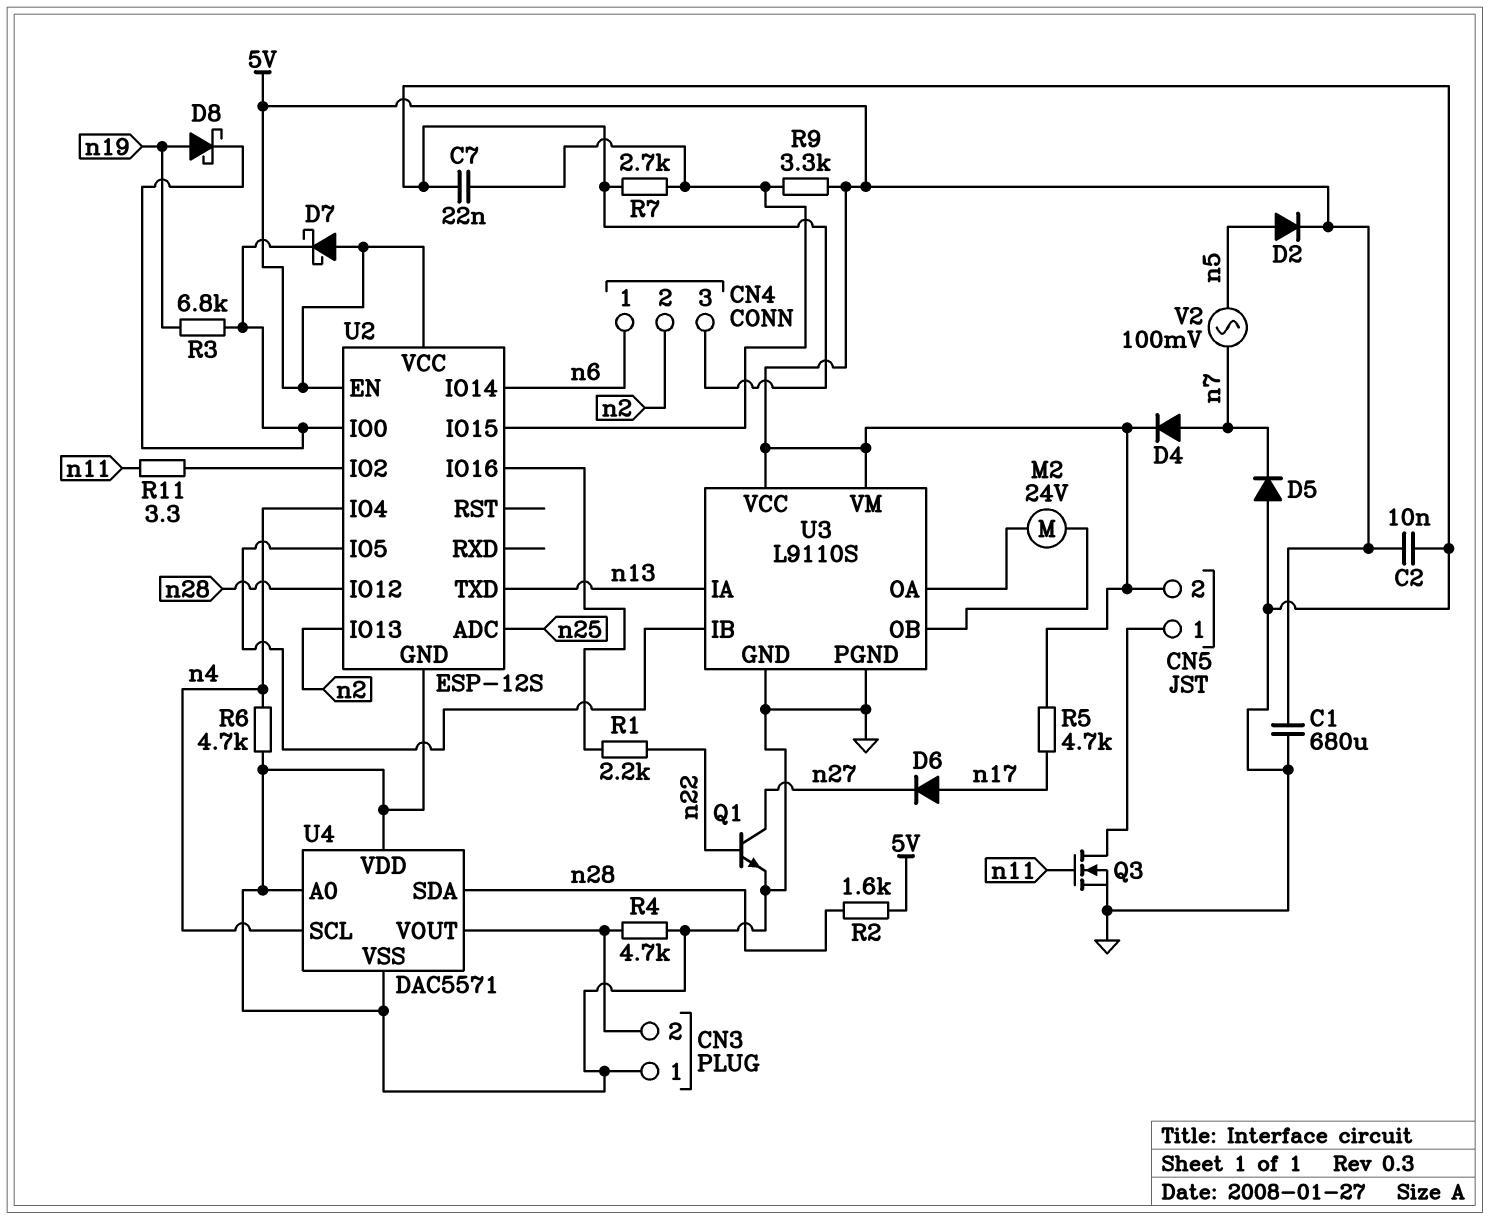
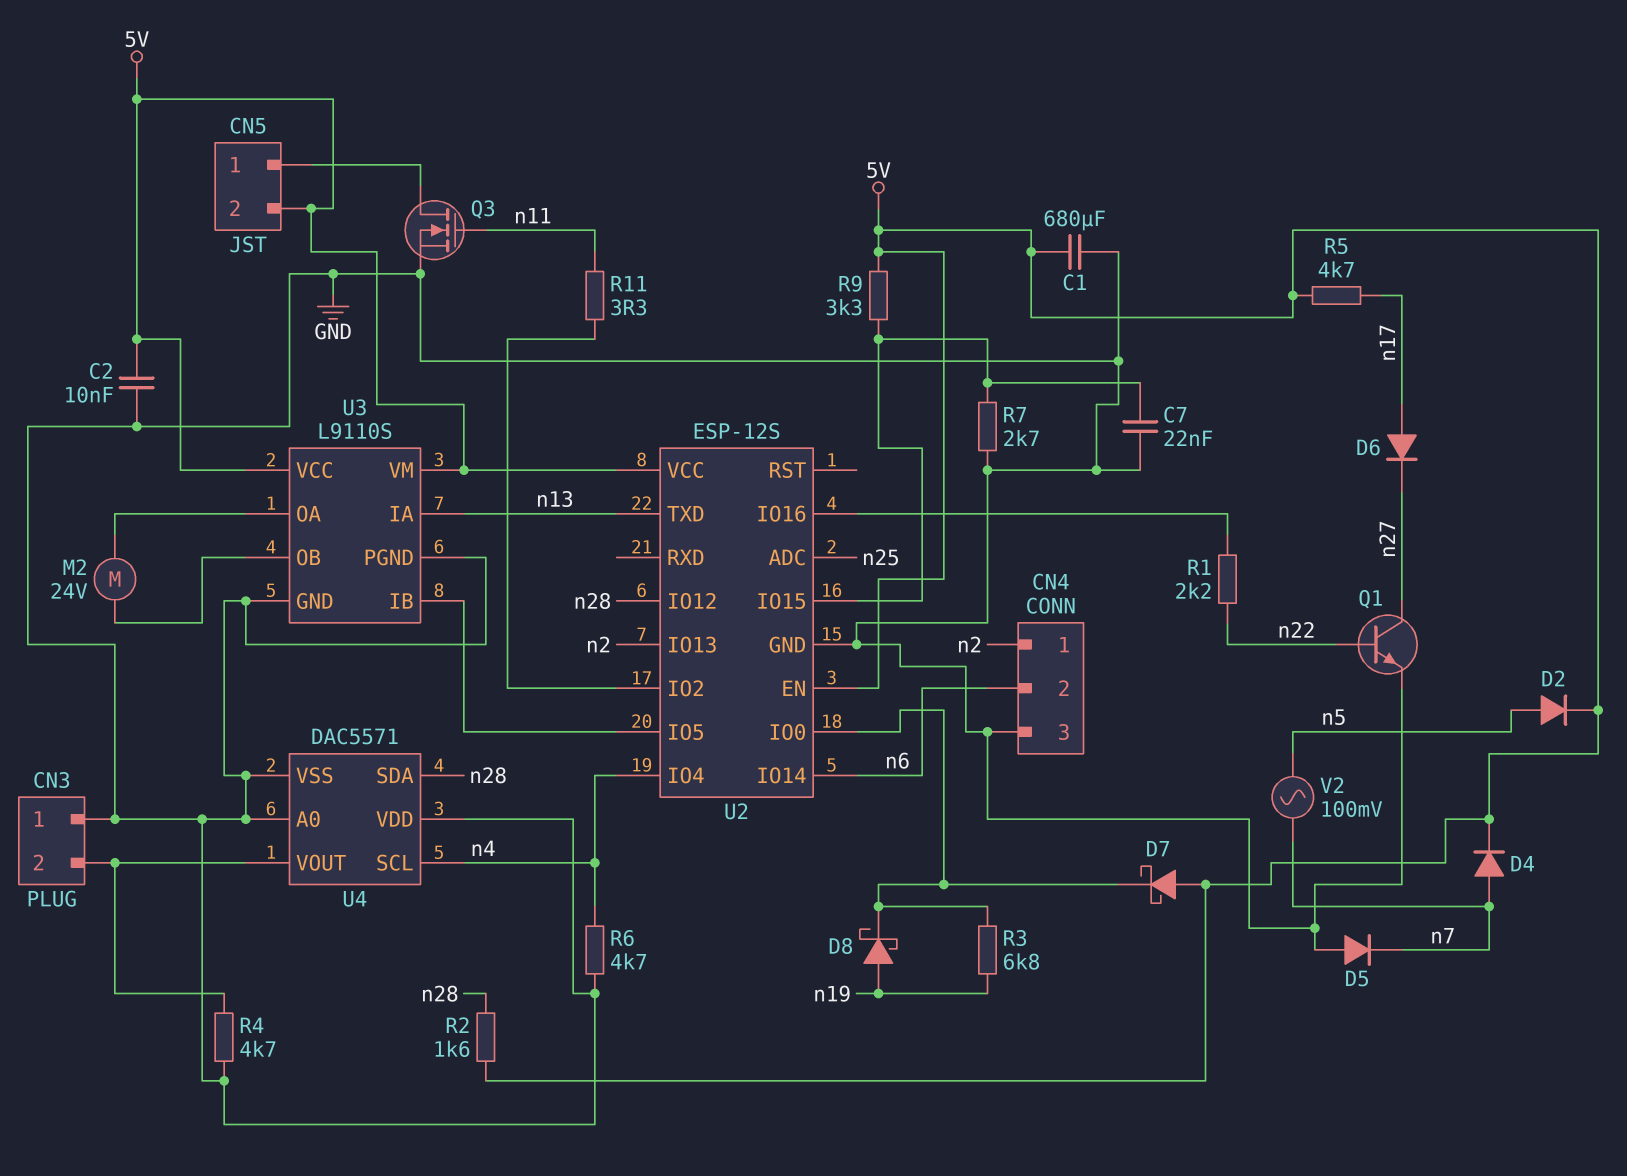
CN4 pin 1: n6 -> n2
CN4 pin 2: n2 -> n6

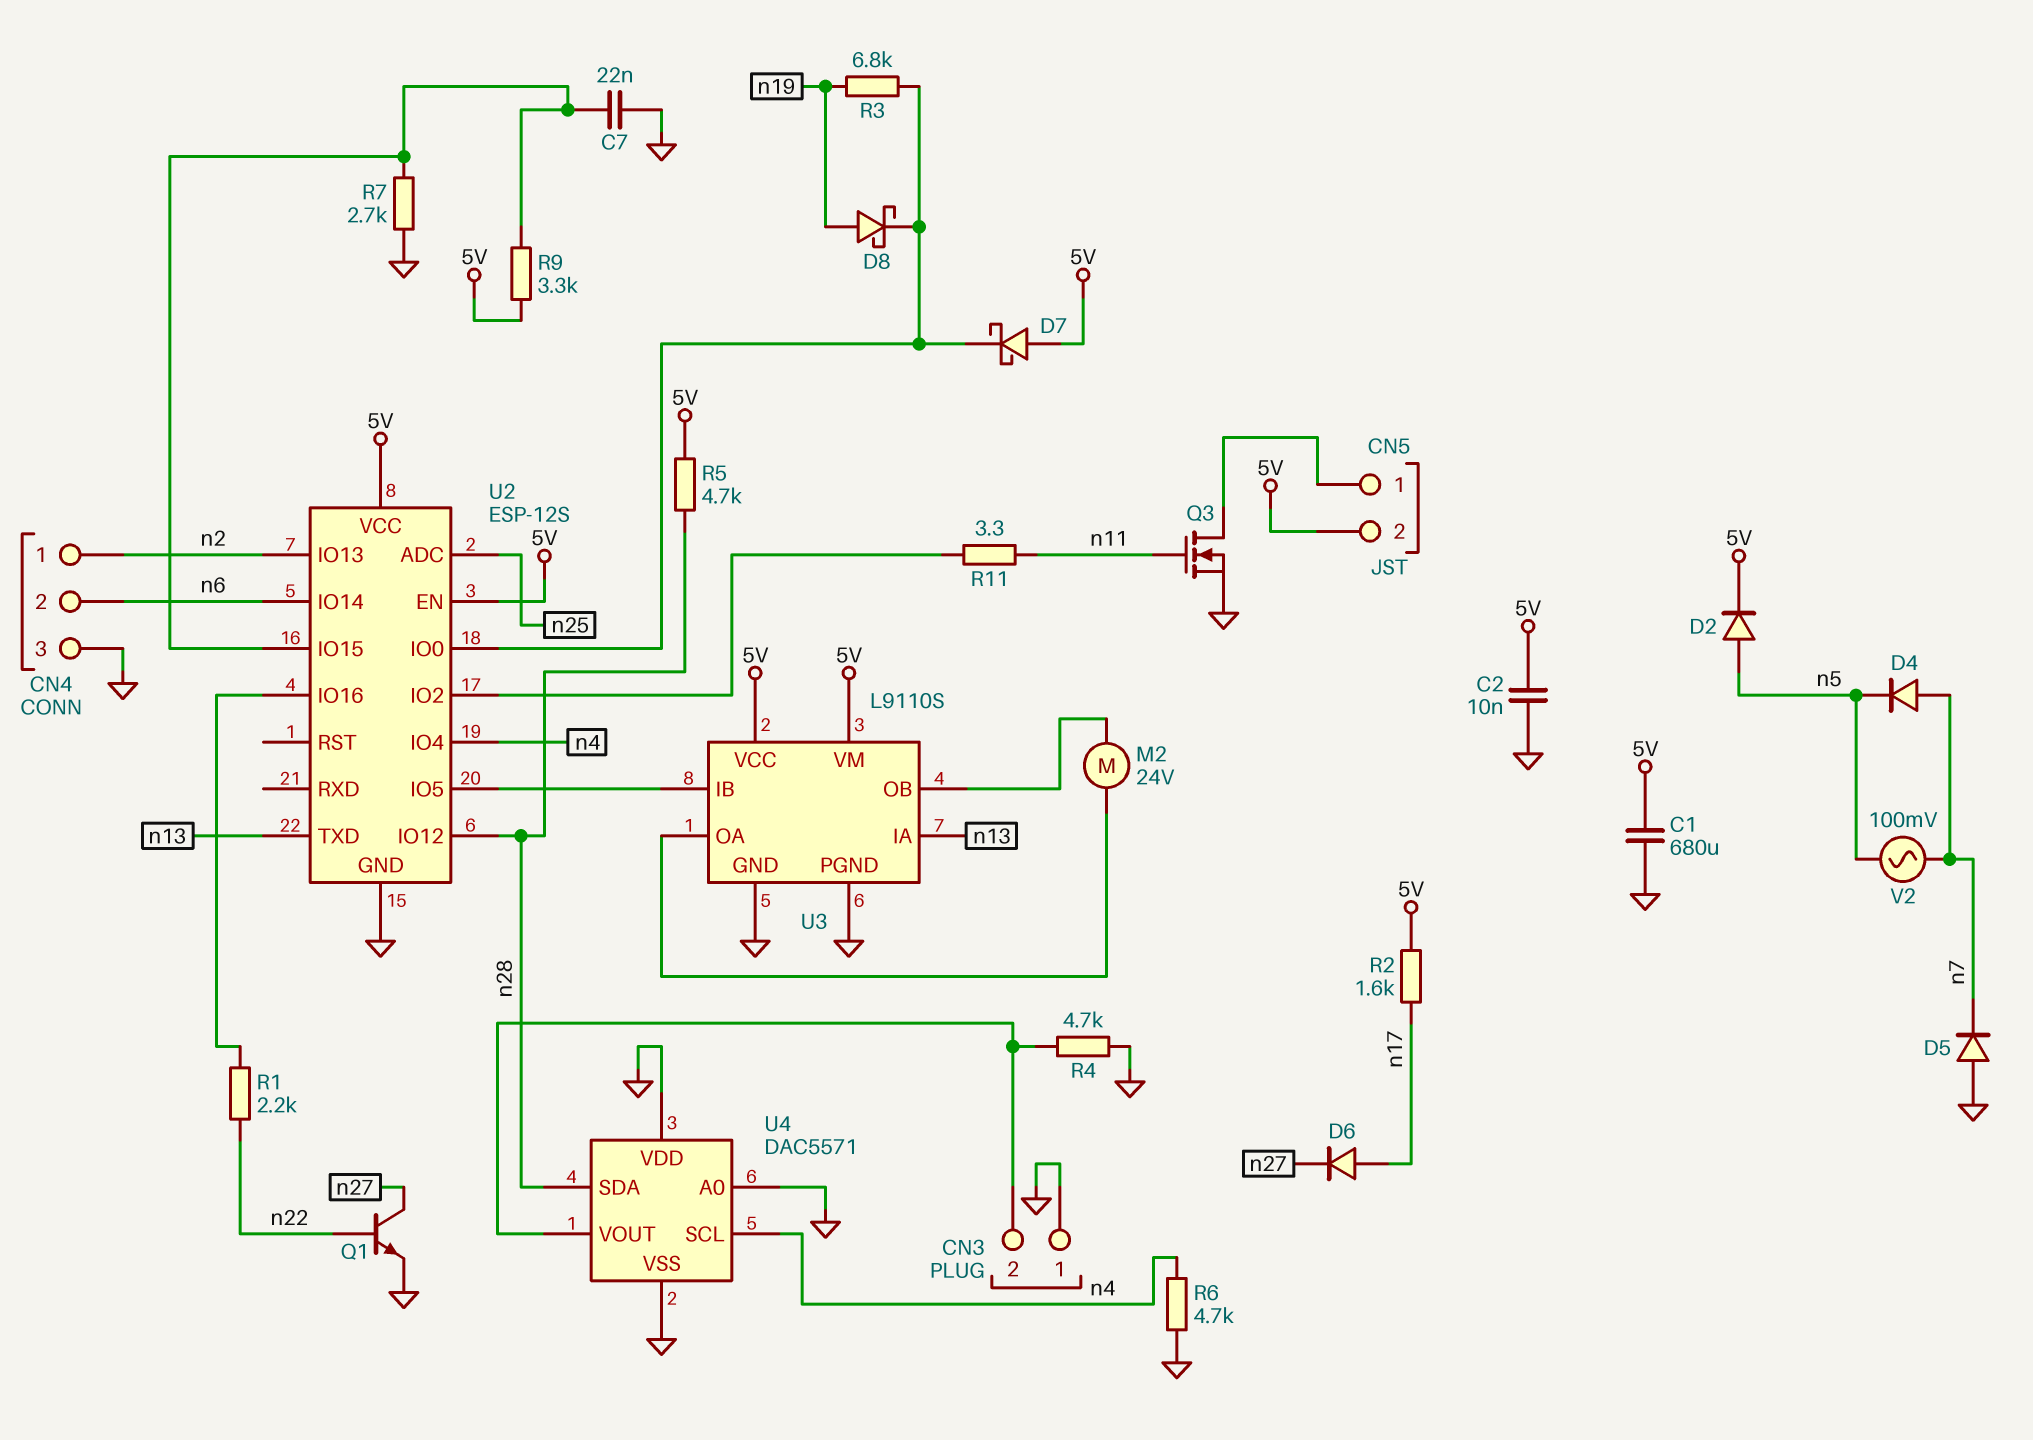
D4: diode (A n7, K 5V) -> diode (A n7, K n5)
R2: 1.6k (5V, n28) -> 1.6k (5V, n17)
R5: 4.7k (5V, n17) -> 4.7k (5V, n28)

